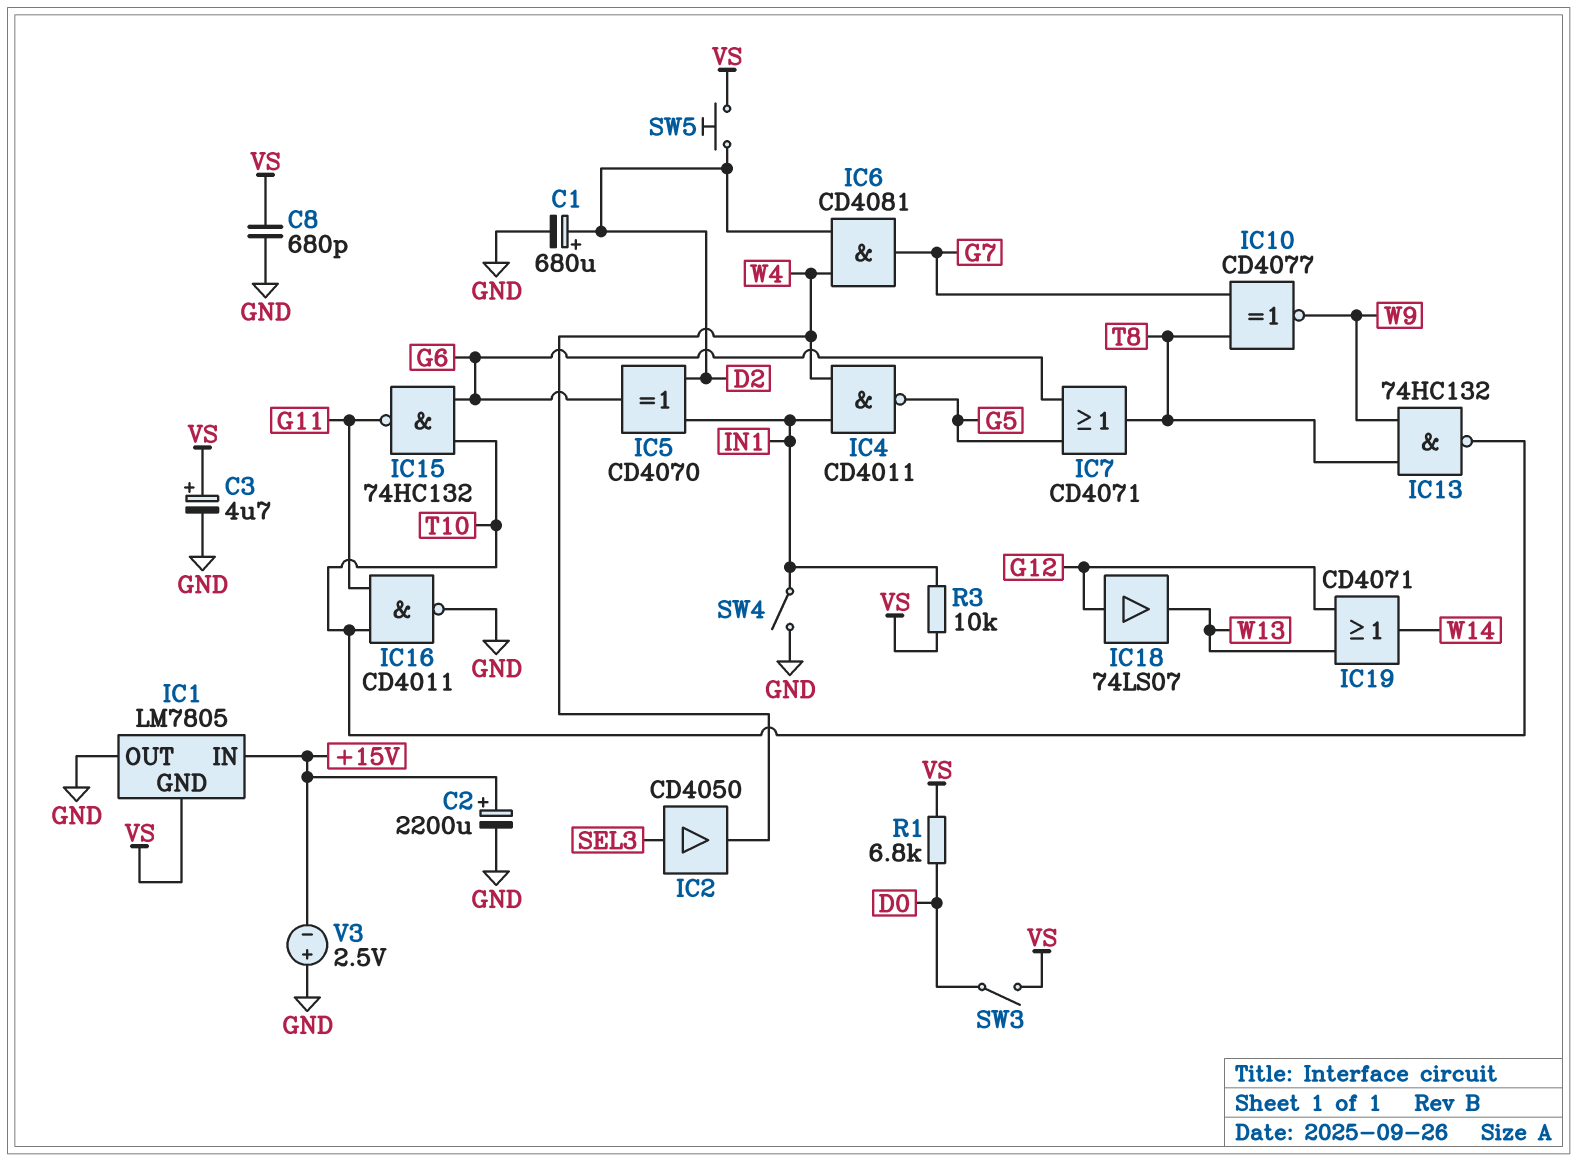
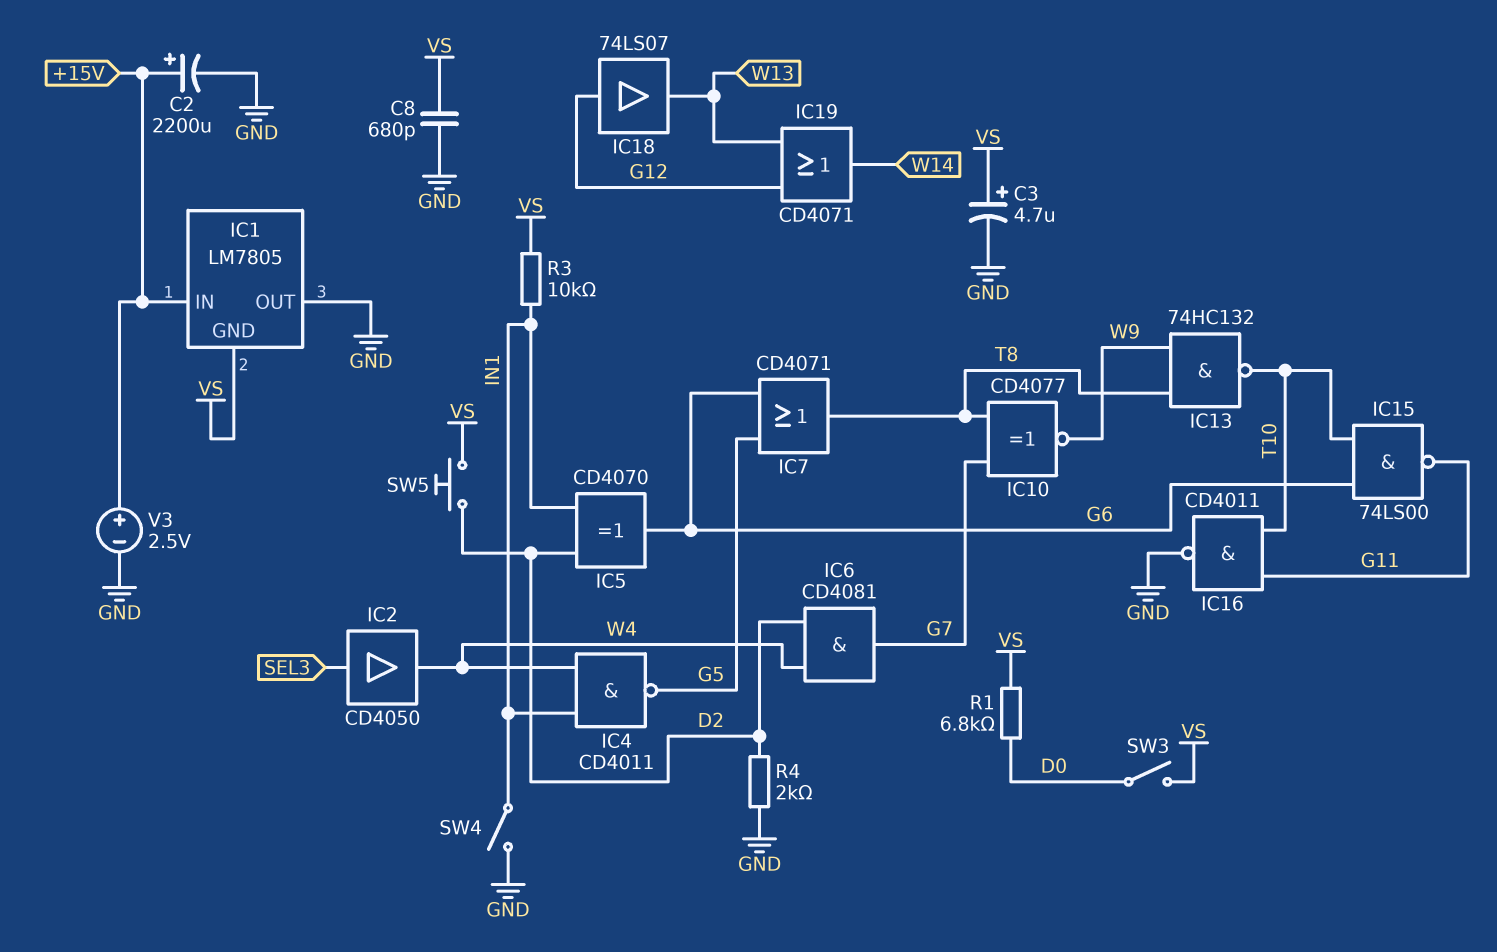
C1: 680uF (plus D2, minus GND) -> none
IC15: NAND 74HC132 (in G6, in T10, out G11) -> NAND 74LS00 (in G6, in T10, out G11)
R4: none -> 2k (D2, GND)
V3: 2.5V (plus GND, minus +15V) -> 2.5V (plus +15V, minus GND)

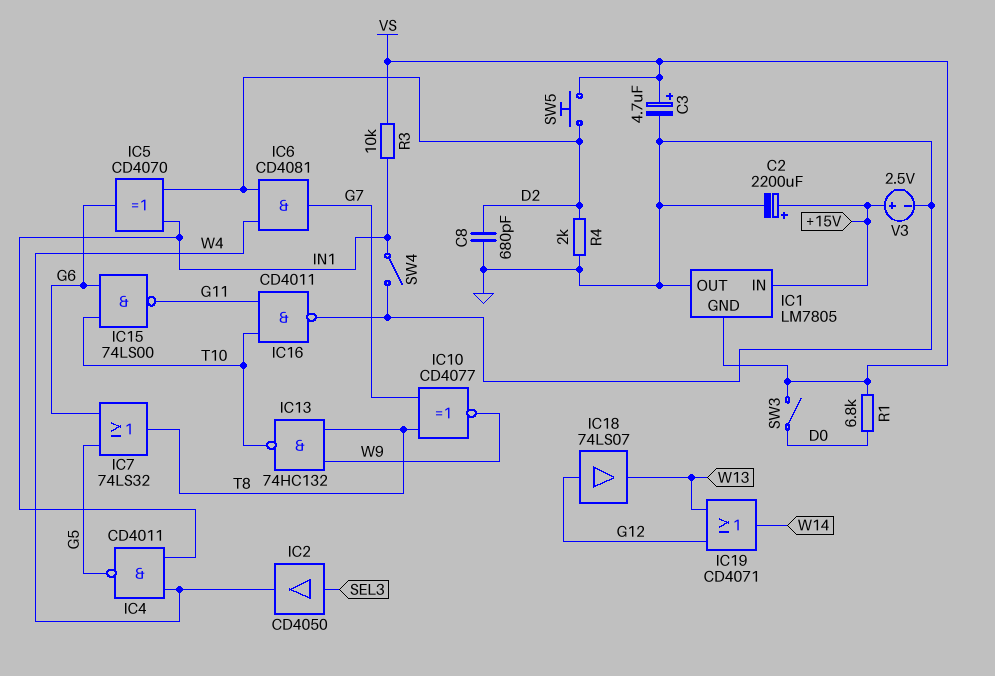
C8: 680pF (GND, VS) -> 680pF (D2, GND)
IC7: OR CD4071 (in G5, in G6, out T8) -> OR 74LS32 (in G5, in G6, out T8)

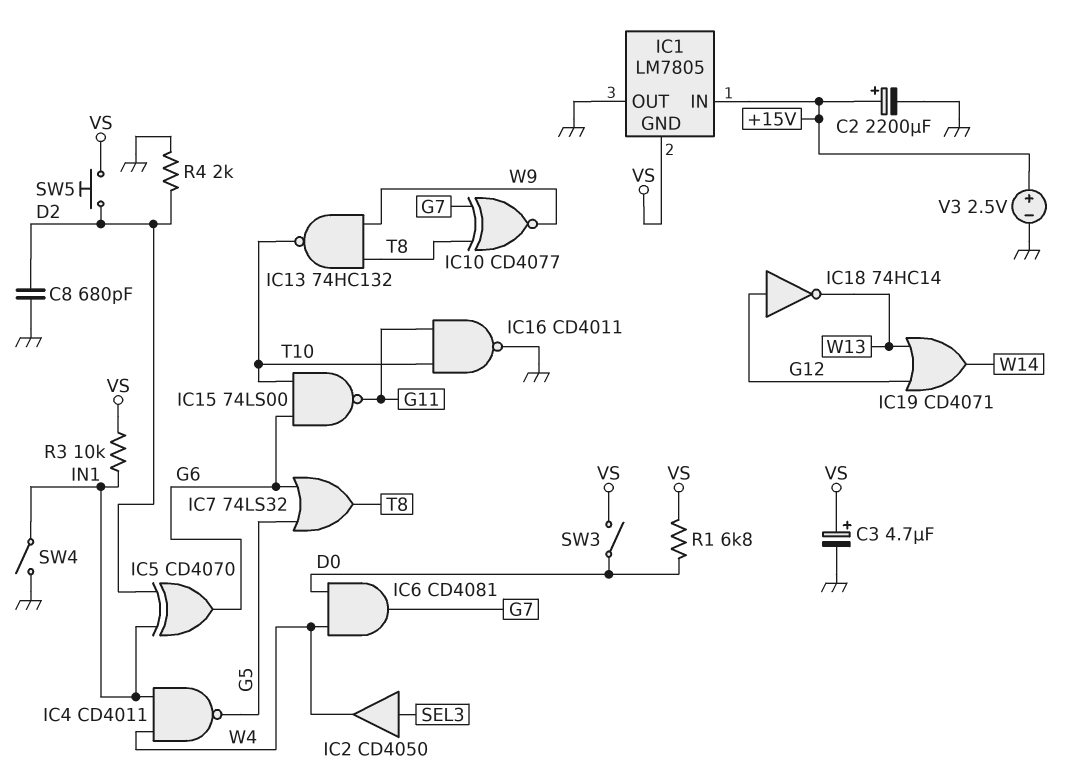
IC6: AND CD4081 (in D2, in W4, out G7) -> AND CD4081 (in D0, in W4, out G7)
IC18: buffer 74LS07 (in G12, out W13) -> NOT 74HC14 (in G12, out W13)

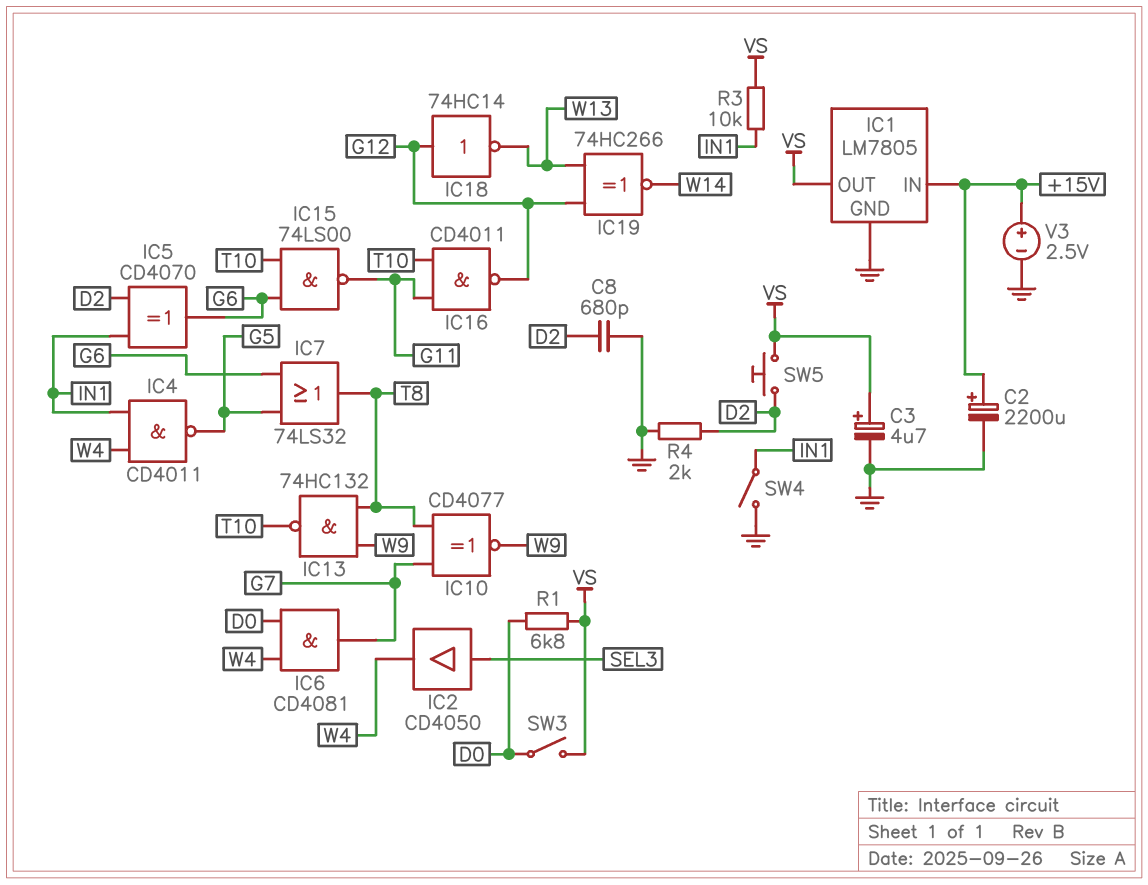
IC1 pin GND: VS -> GND
IC1 pin OUT: GND -> VS
IC16: NAND CD4011 (in G11, in T10, out GND) -> NAND CD4011 (in G11, in T10, out G12)
IC19: OR CD4071 (in G12, in W13, out W14) -> XNOR 74HC266 (in G12, in W13, out W14)

